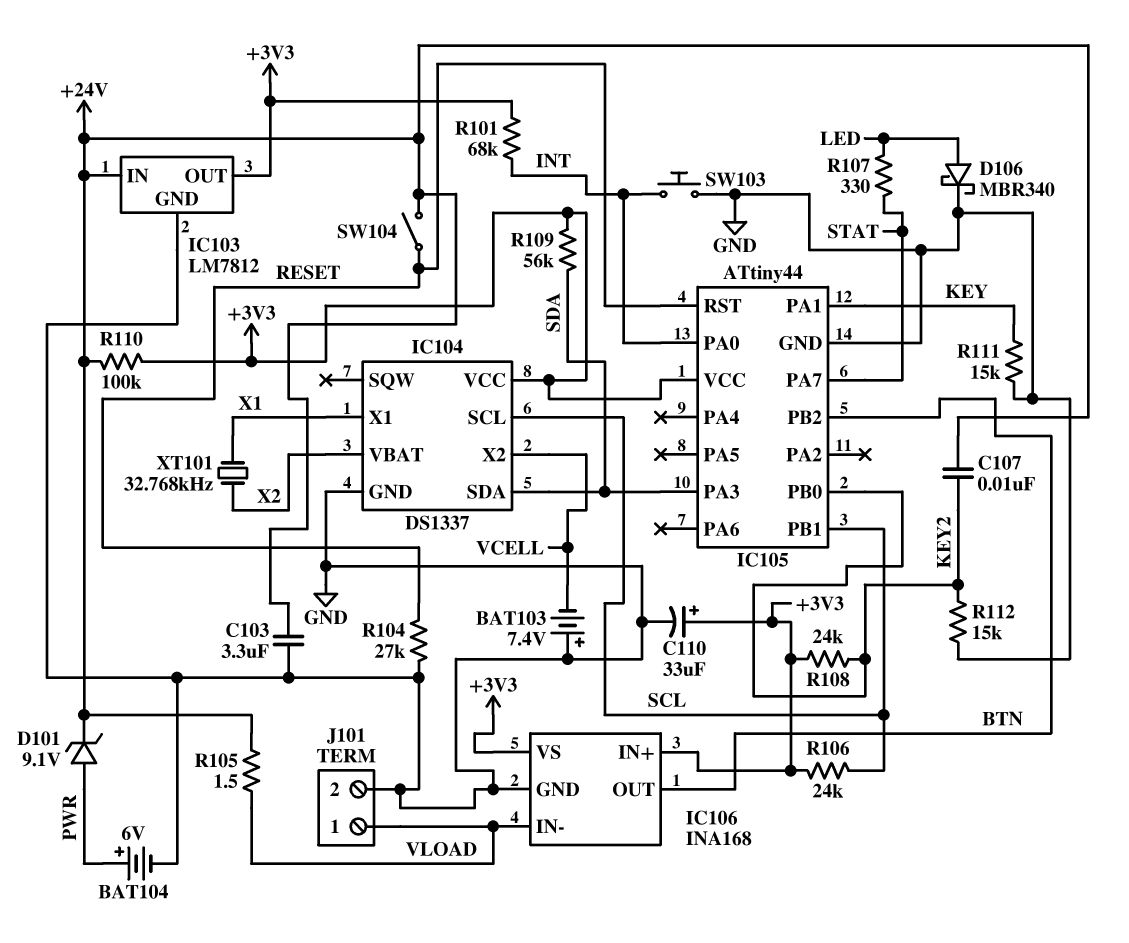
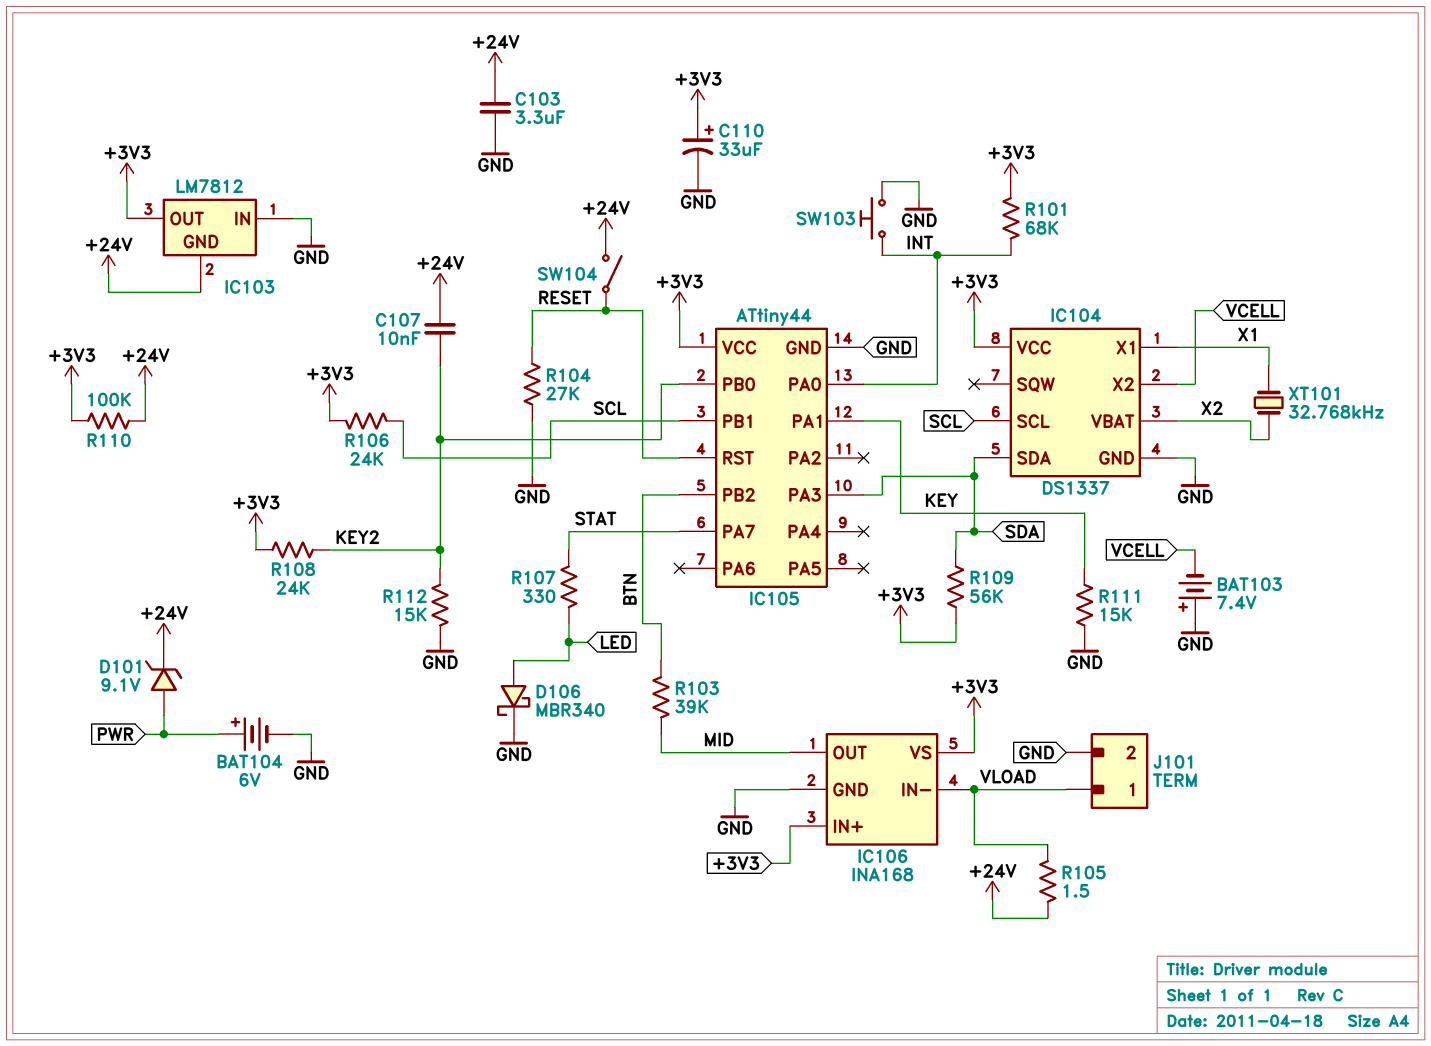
IC103 pin GND: GND -> +24V
IC103 pin IN: +24V -> GND
IC106 pin OUT: BTN -> MID
R103: none -> 39k (BTN, MID)

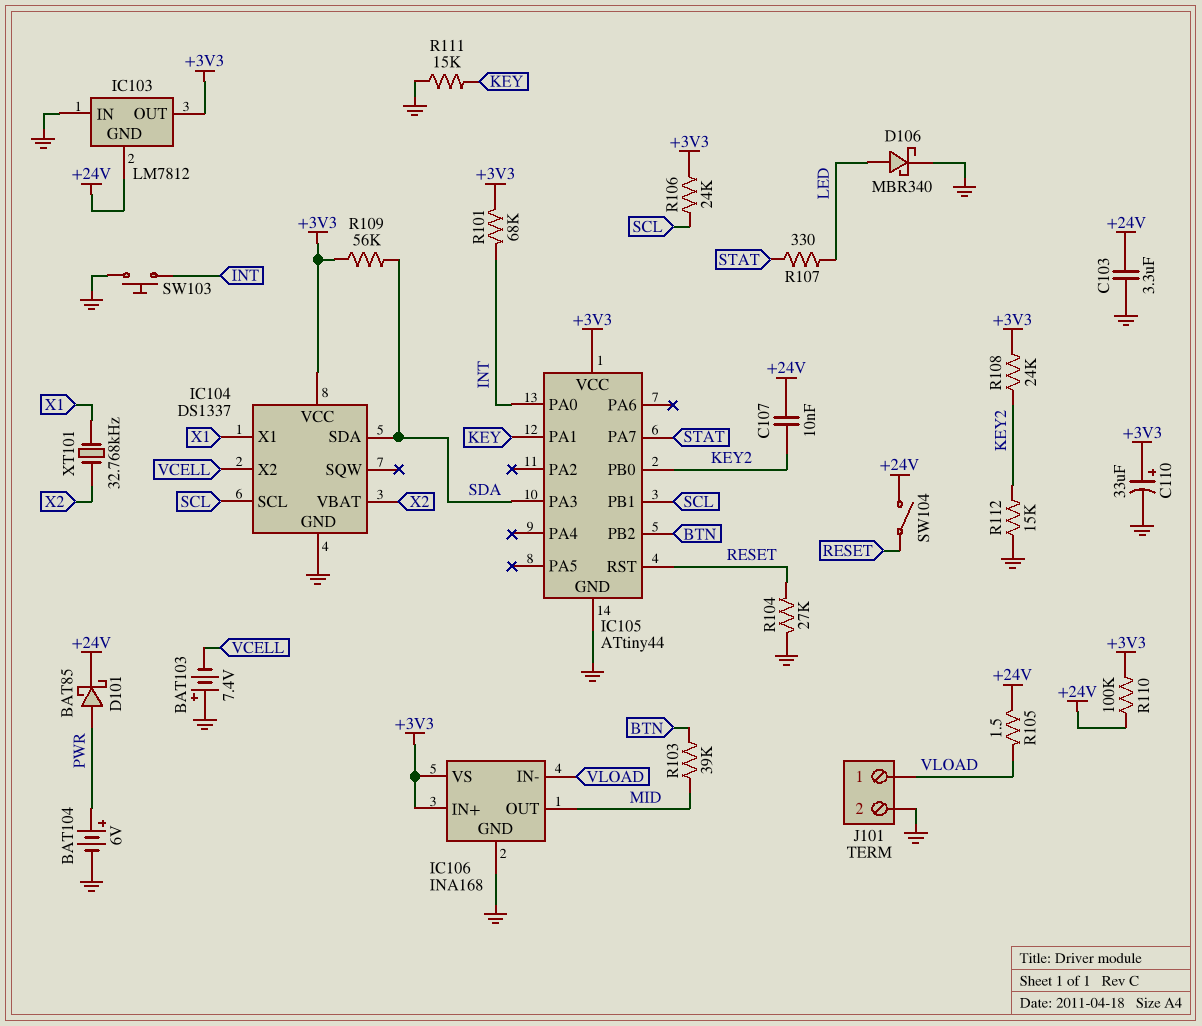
D101: zener 9.1V (A PWR, K +24V) -> schottky BAT85 (A PWR, K +24V)

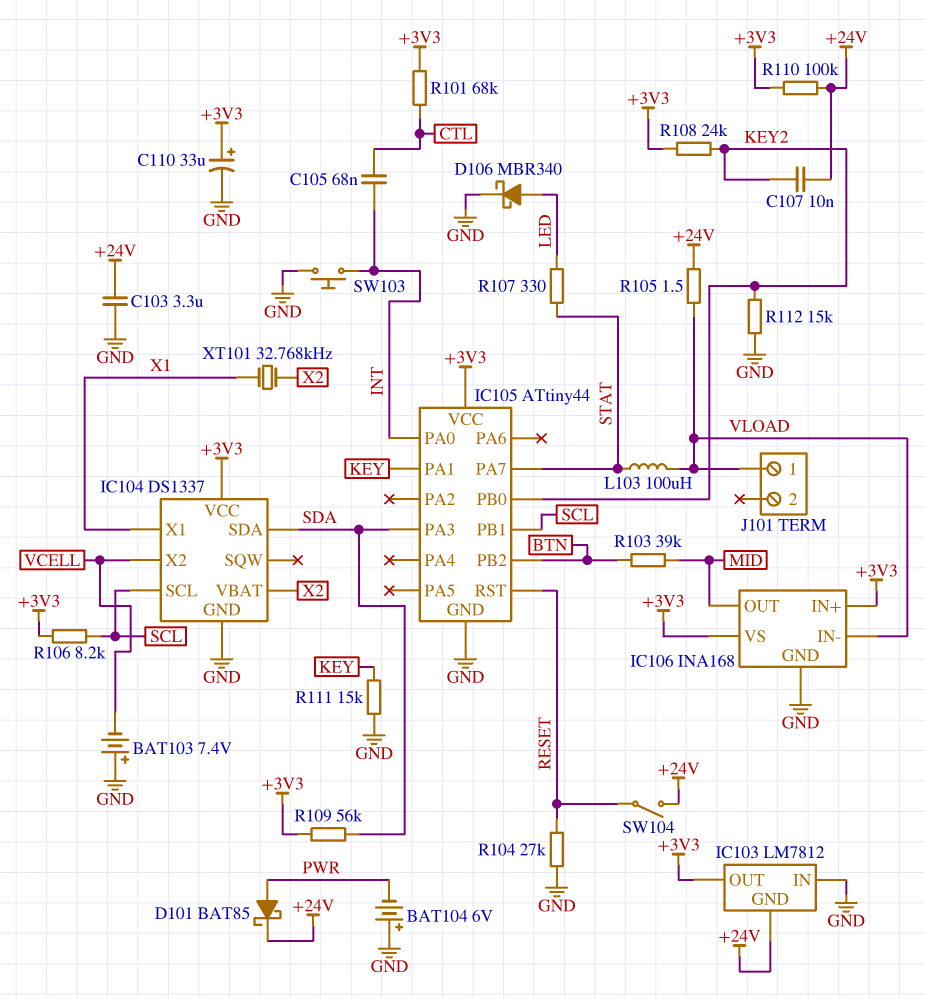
BAT104: 6V (plus PWR, minus GND) -> 6V (plus GND, minus PWR)
C105: none -> 68nF (CTL, INT)
J101 pin 2: GND -> none
L103: none -> 100uH (STAT, VLOAD)
R101: 68k (+3V3, INT) -> 68k (+3V3, CTL)
R106: 24k (+3V3, SCL) -> 8.2k (+3V3, SCL)

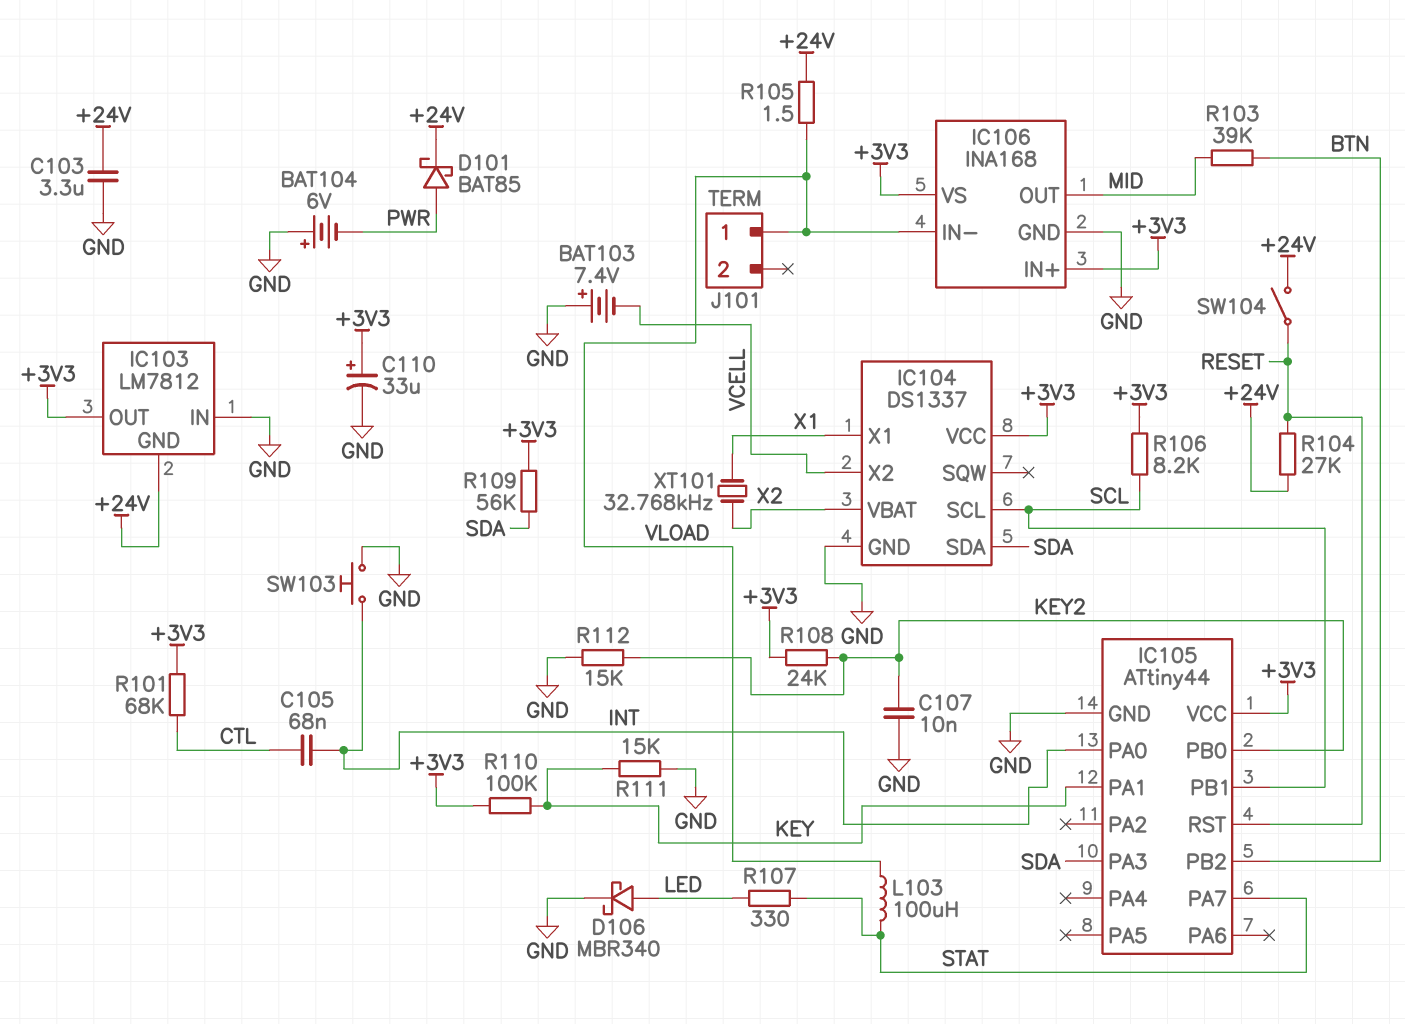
C107: 10nF (+24V, KEY2) -> 10nF (GND, KEY2)
R104: 27k (GND, RESET) -> 27k (+24V, RESET)
R110: 100k (+3V3, +24V) -> 100k (+3V3, KEY)

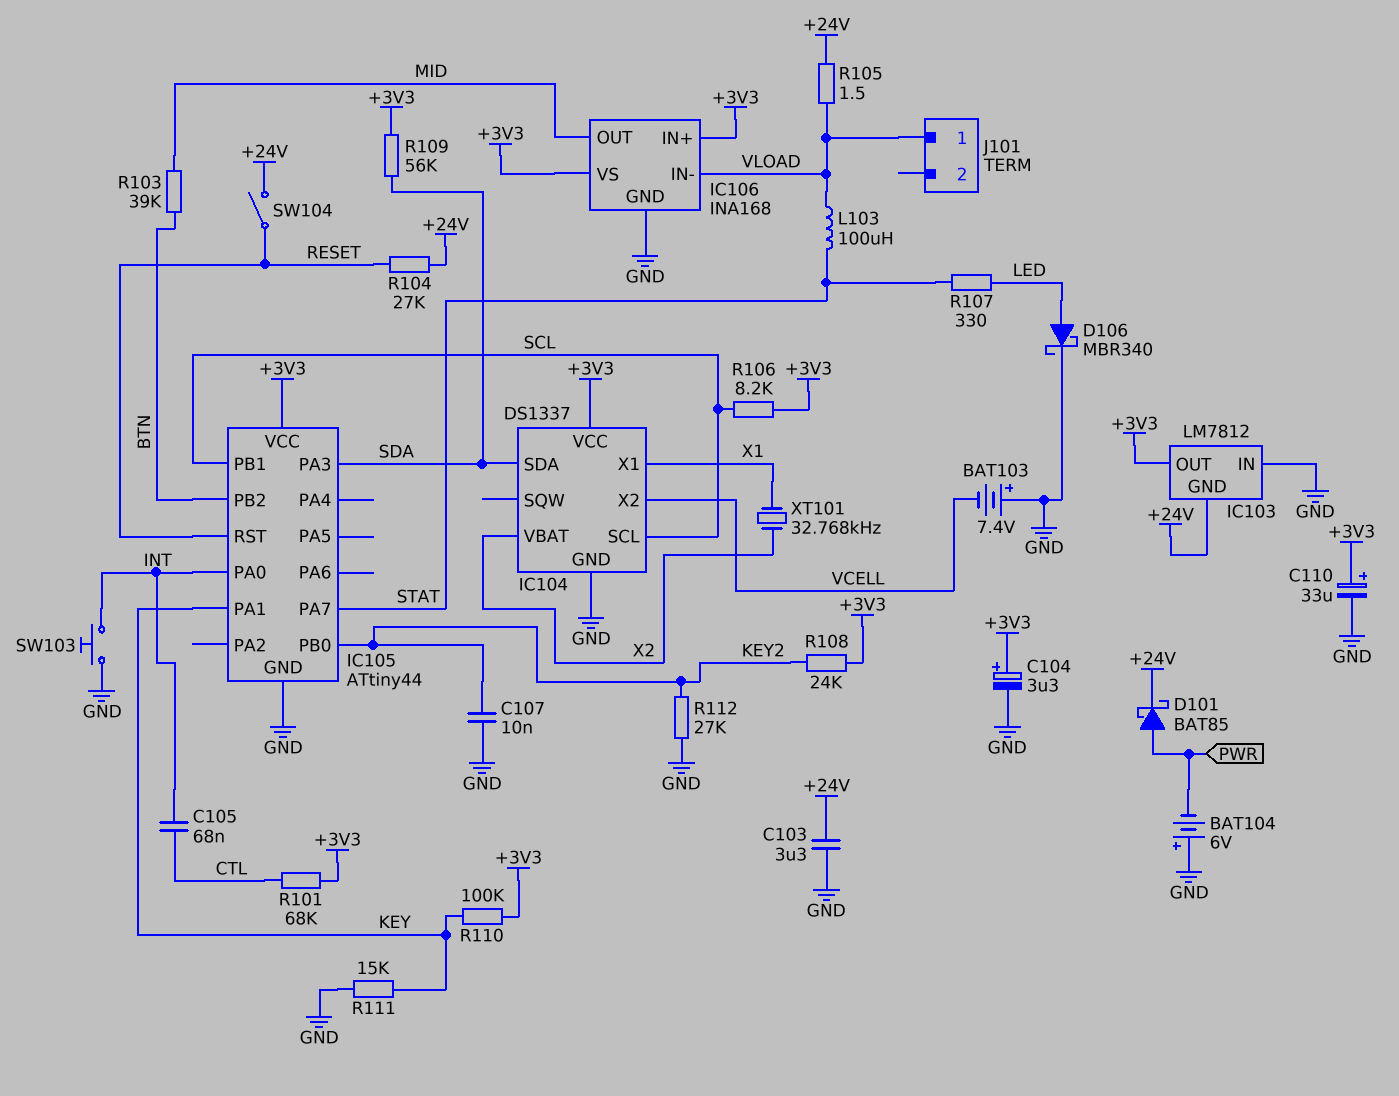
C104: none -> 3.3uF (plus +3V3, minus GND)
R112: 15k (GND, KEY2) -> 27k (GND, KEY2)

